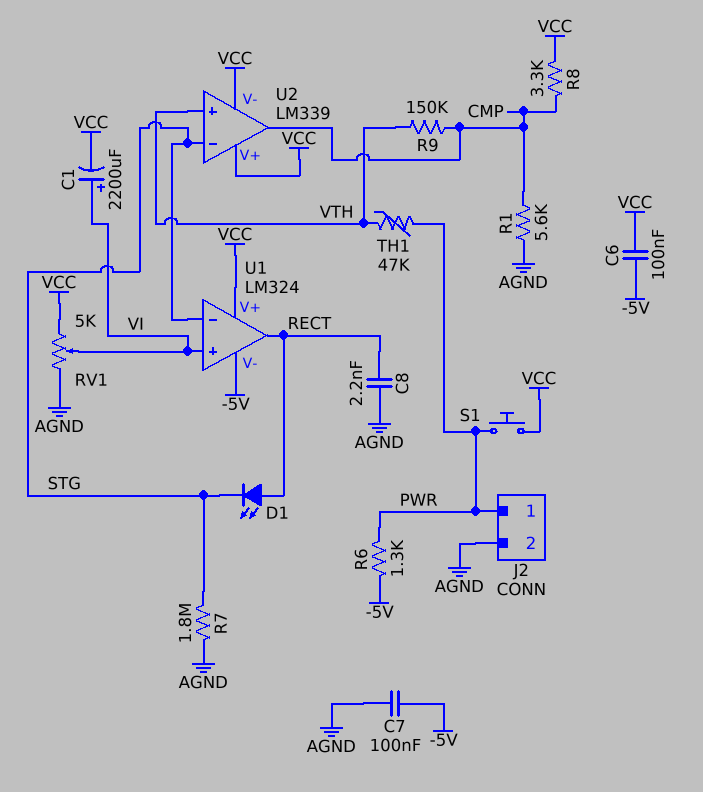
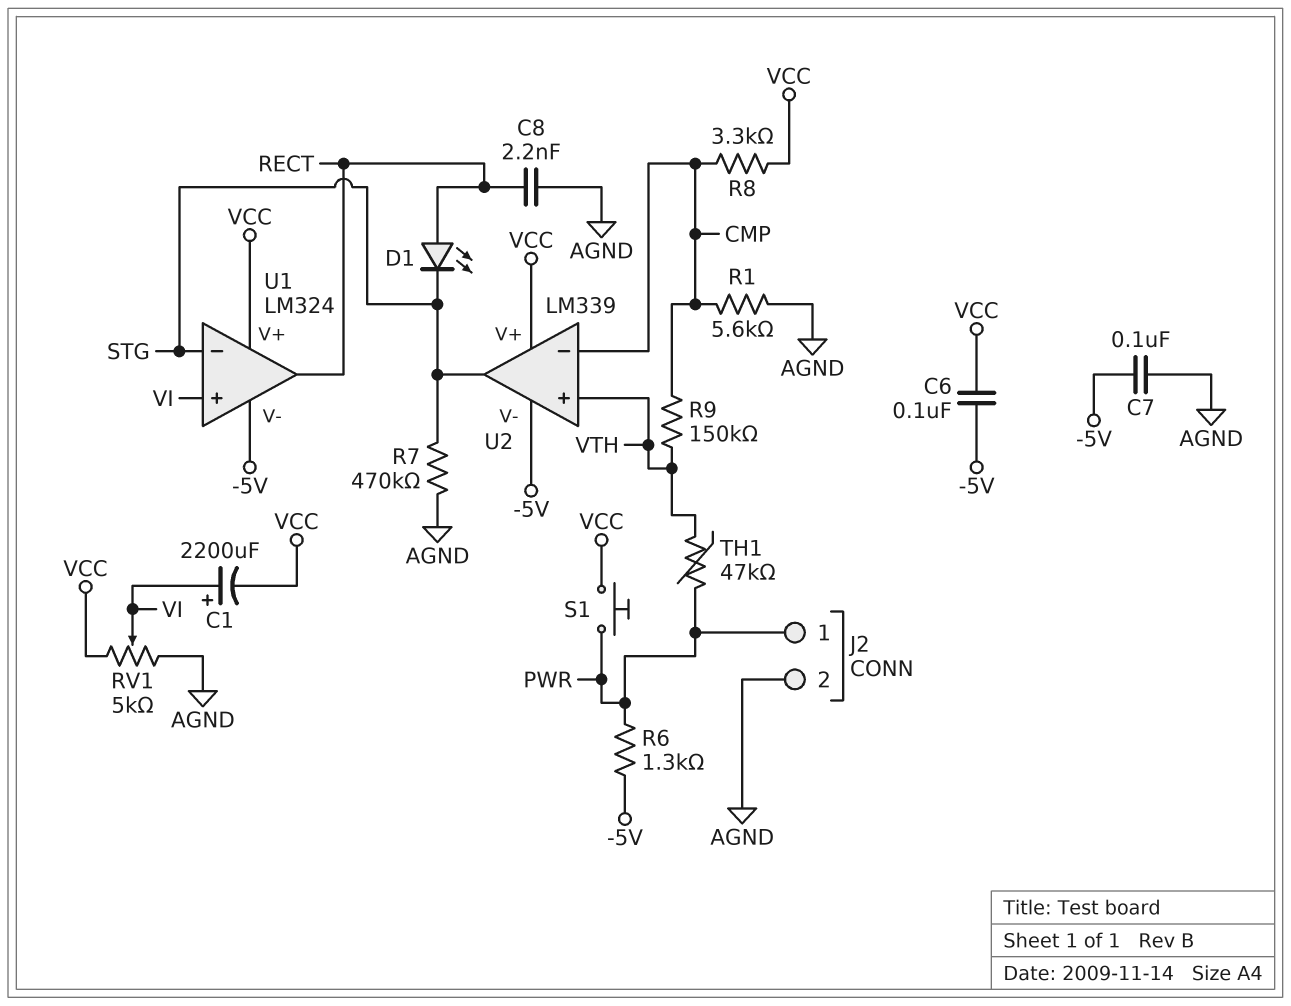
R7: 1.8M (AGND, STG) -> 470k (AGND, STG)
U2 pin V-: VCC -> -5V
U2 pin in-: STG -> CMP
U2 pin out: CMP -> STG

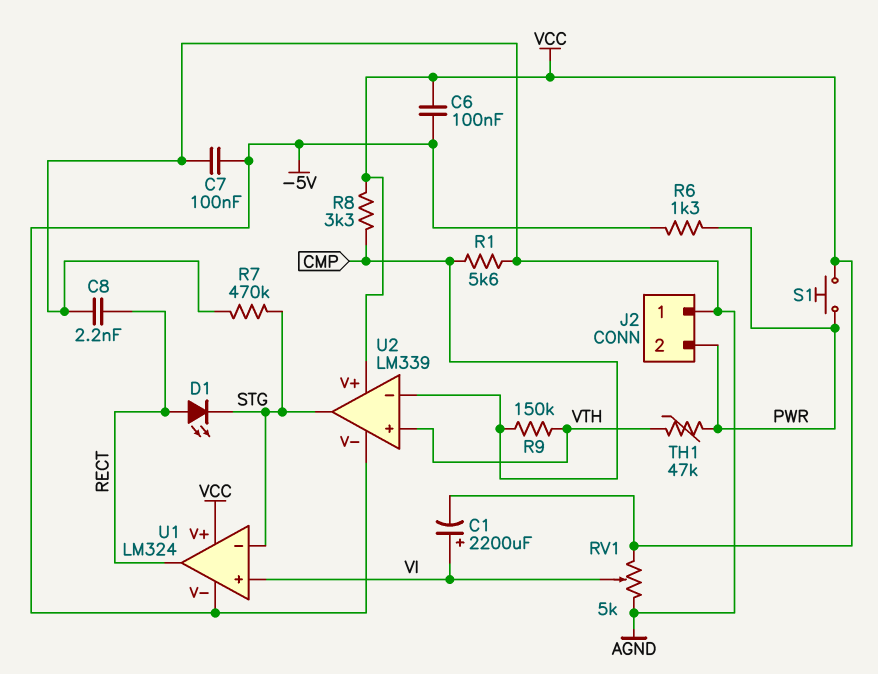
J2 pin 1: PWR -> AGND
J2 pin 2: AGND -> PWR

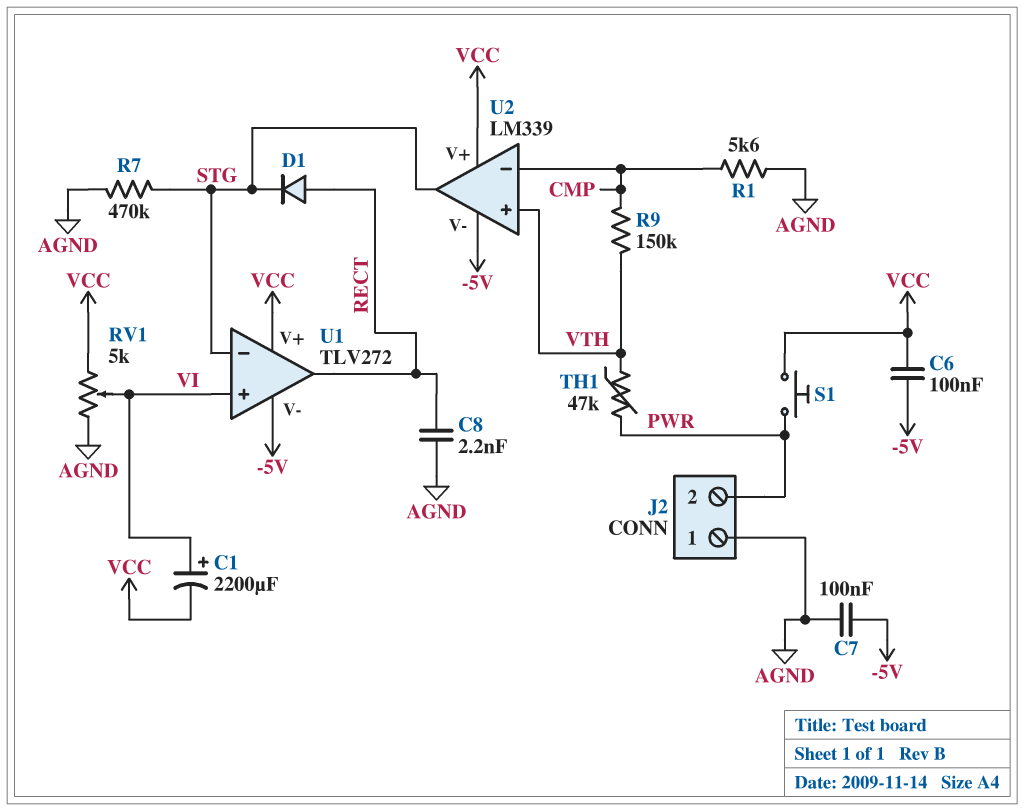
D1: LED (A RECT, K STG) -> diode (A RECT, K STG)
R6: 1.3k (-5V, PWR) -> none
R8: 3.3k (CMP, VCC) -> none
U1: LM324 -> TLV272

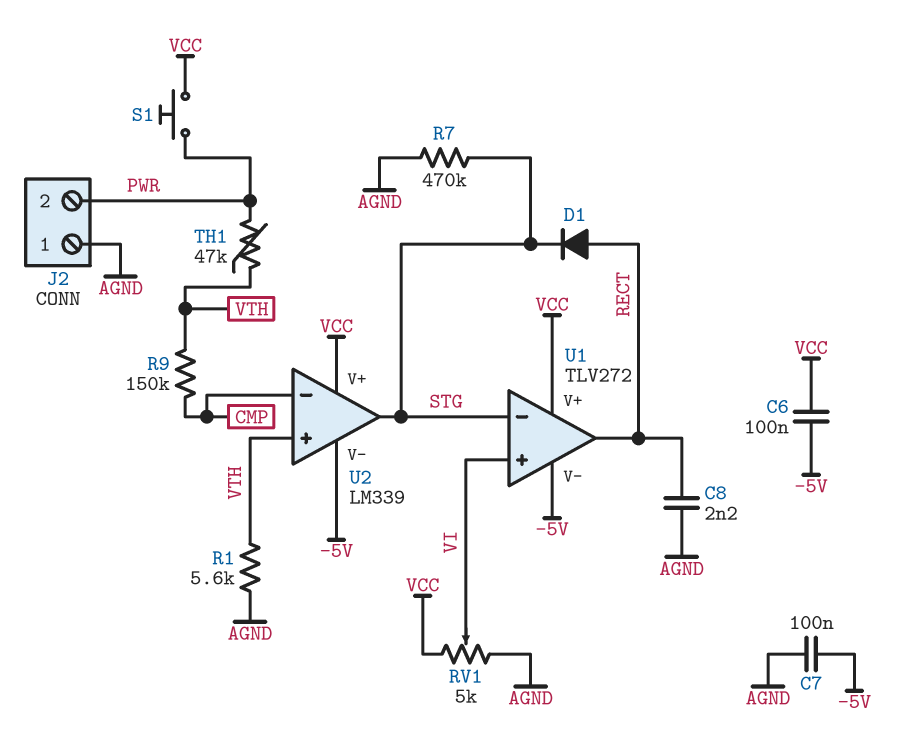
C1: 2200uF (plus VI, minus VCC) -> none
R1: 5.6k (AGND, CMP) -> 5.6k (AGND, VTH)

